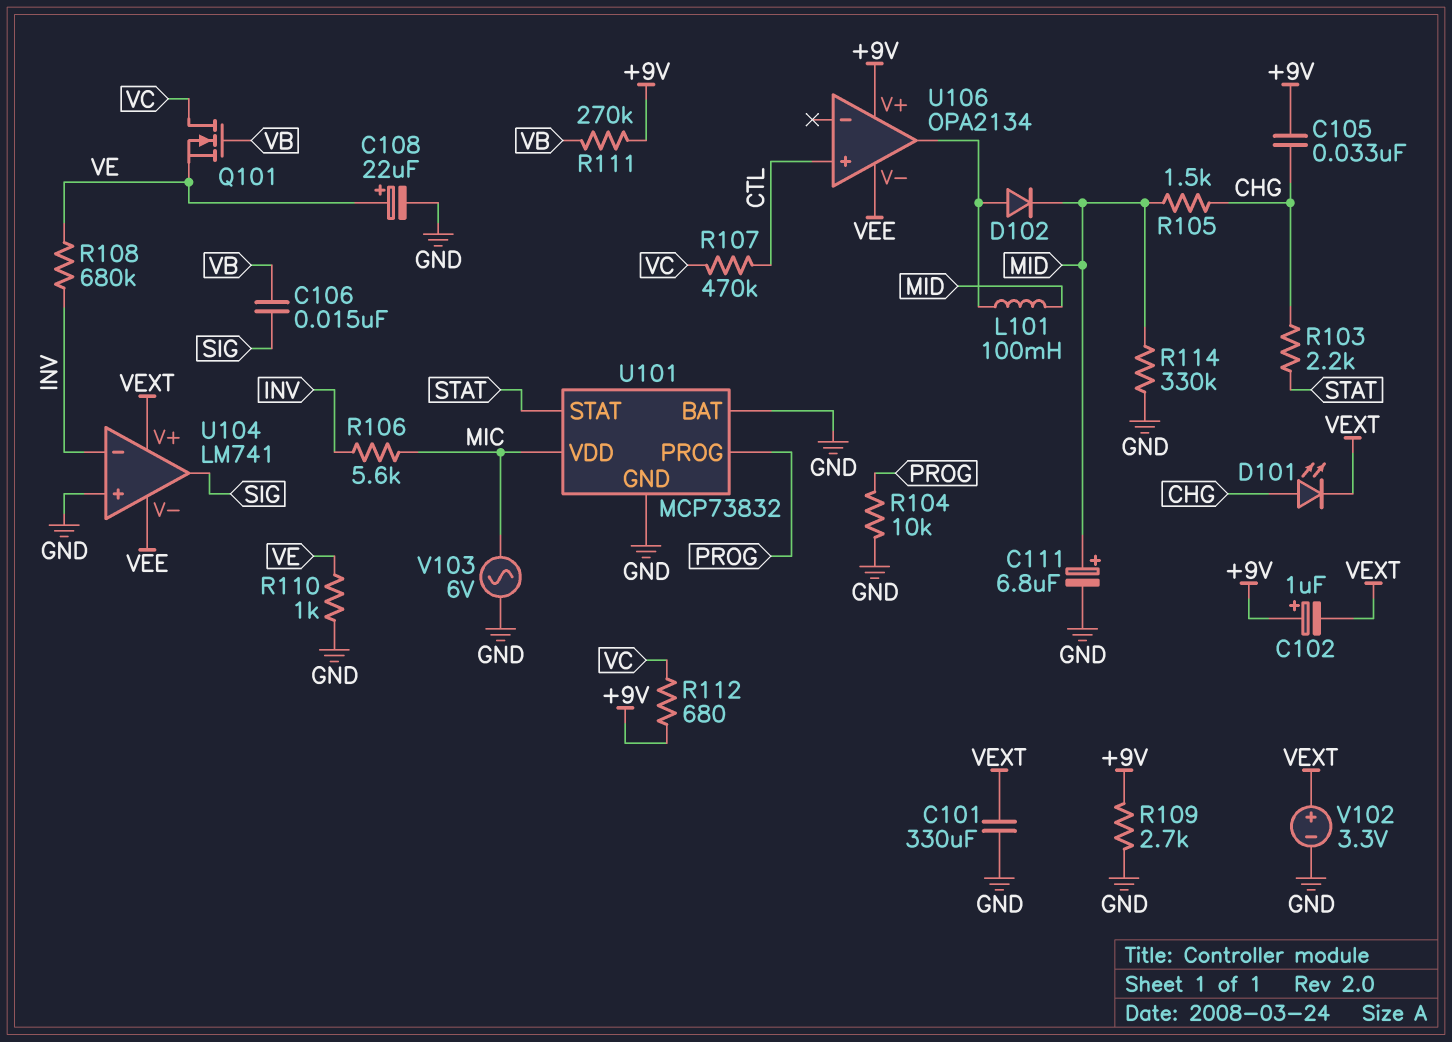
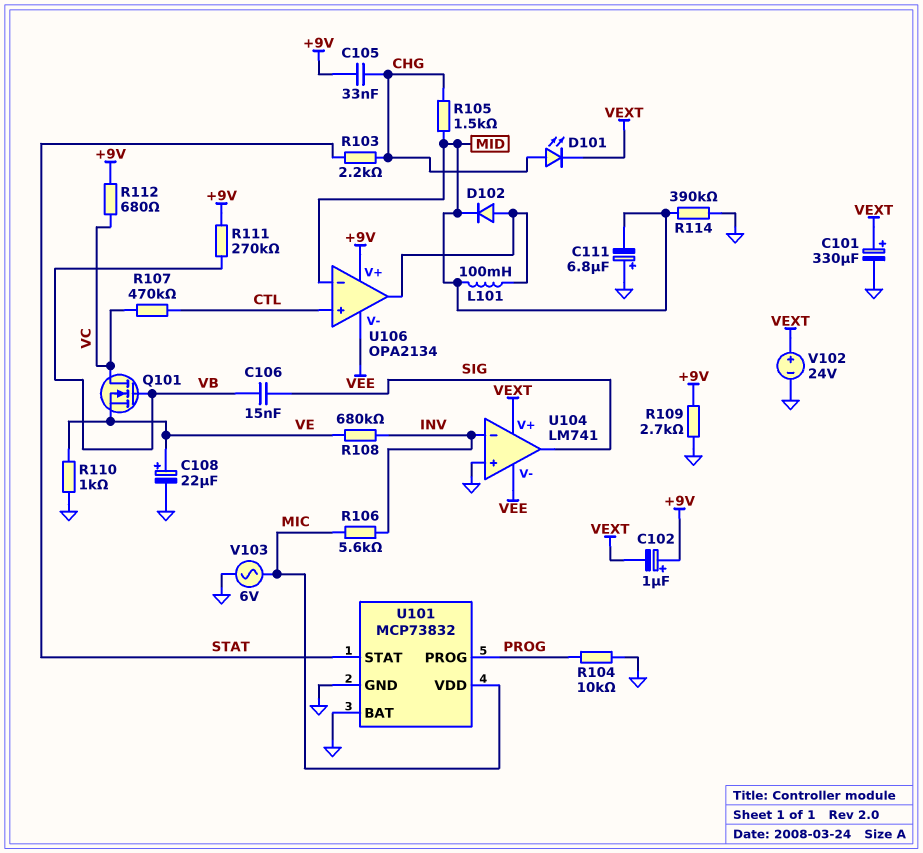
C101: 330uF (GND, VEXT) -> 330uF (plus VEXT, minus GND)
C111: 6.8uF (plus MID, minus GND) -> 6.8uF (plus GND, minus MID)
R114: 330k (GND, MID) -> 390k (GND, MID)
U106 pin in-: none -> MID
V102: 3.3V (plus VEXT, minus GND) -> 24V (plus VEXT, minus GND)

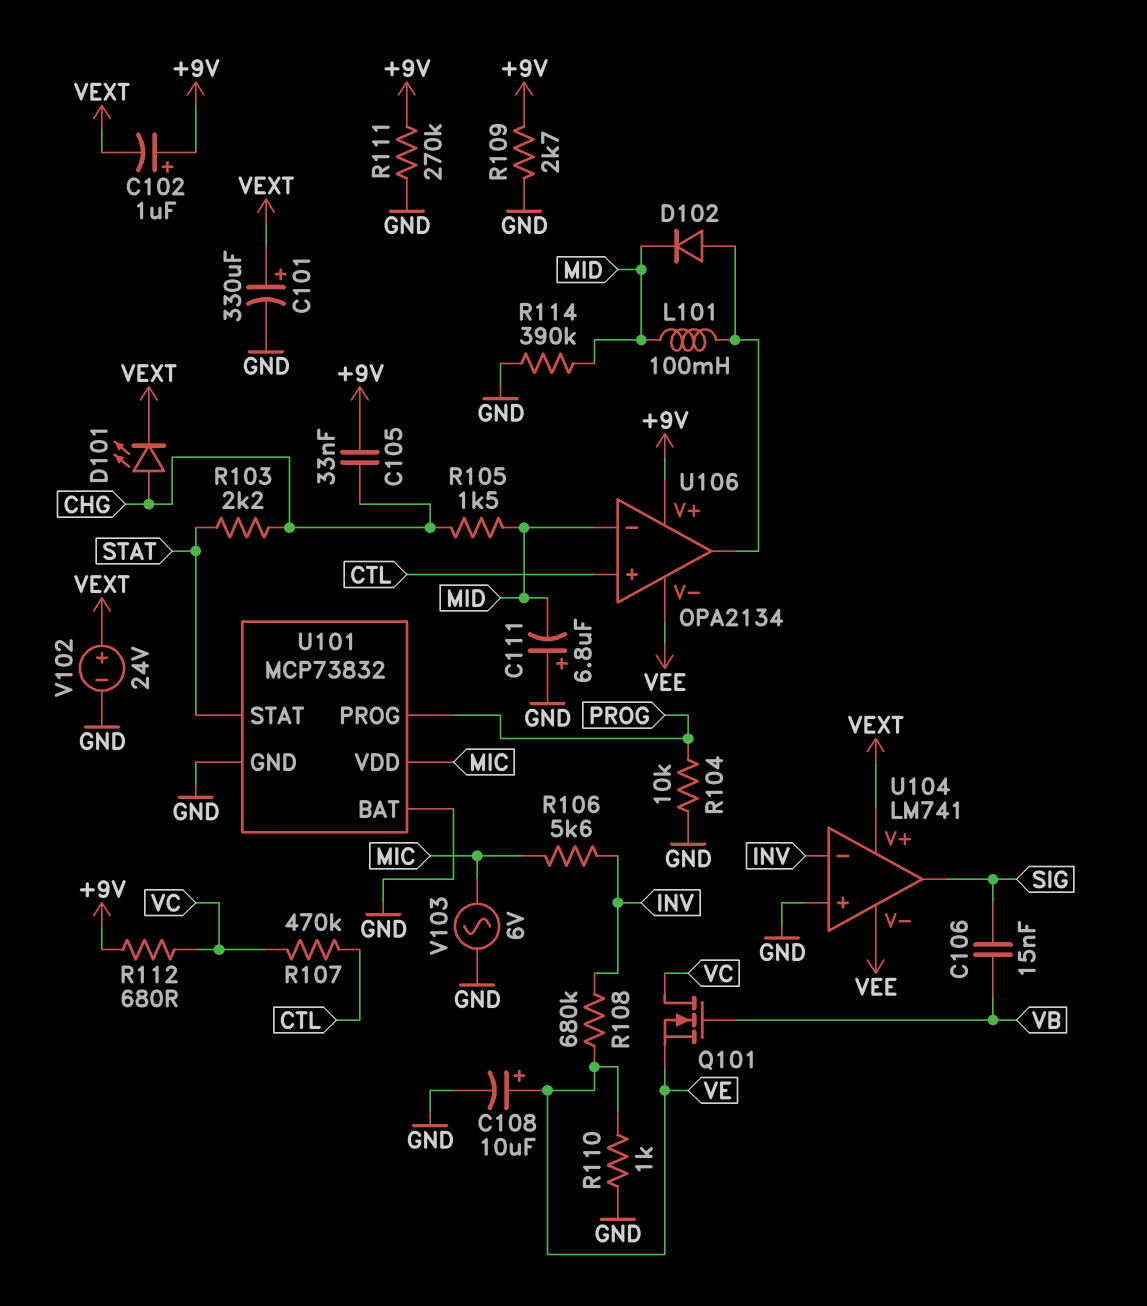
C108: 22uF (plus VE, minus GND) -> 10uF (plus VE, minus GND)
R111: 270k (+9V, VB) -> 270k (+9V, GND)

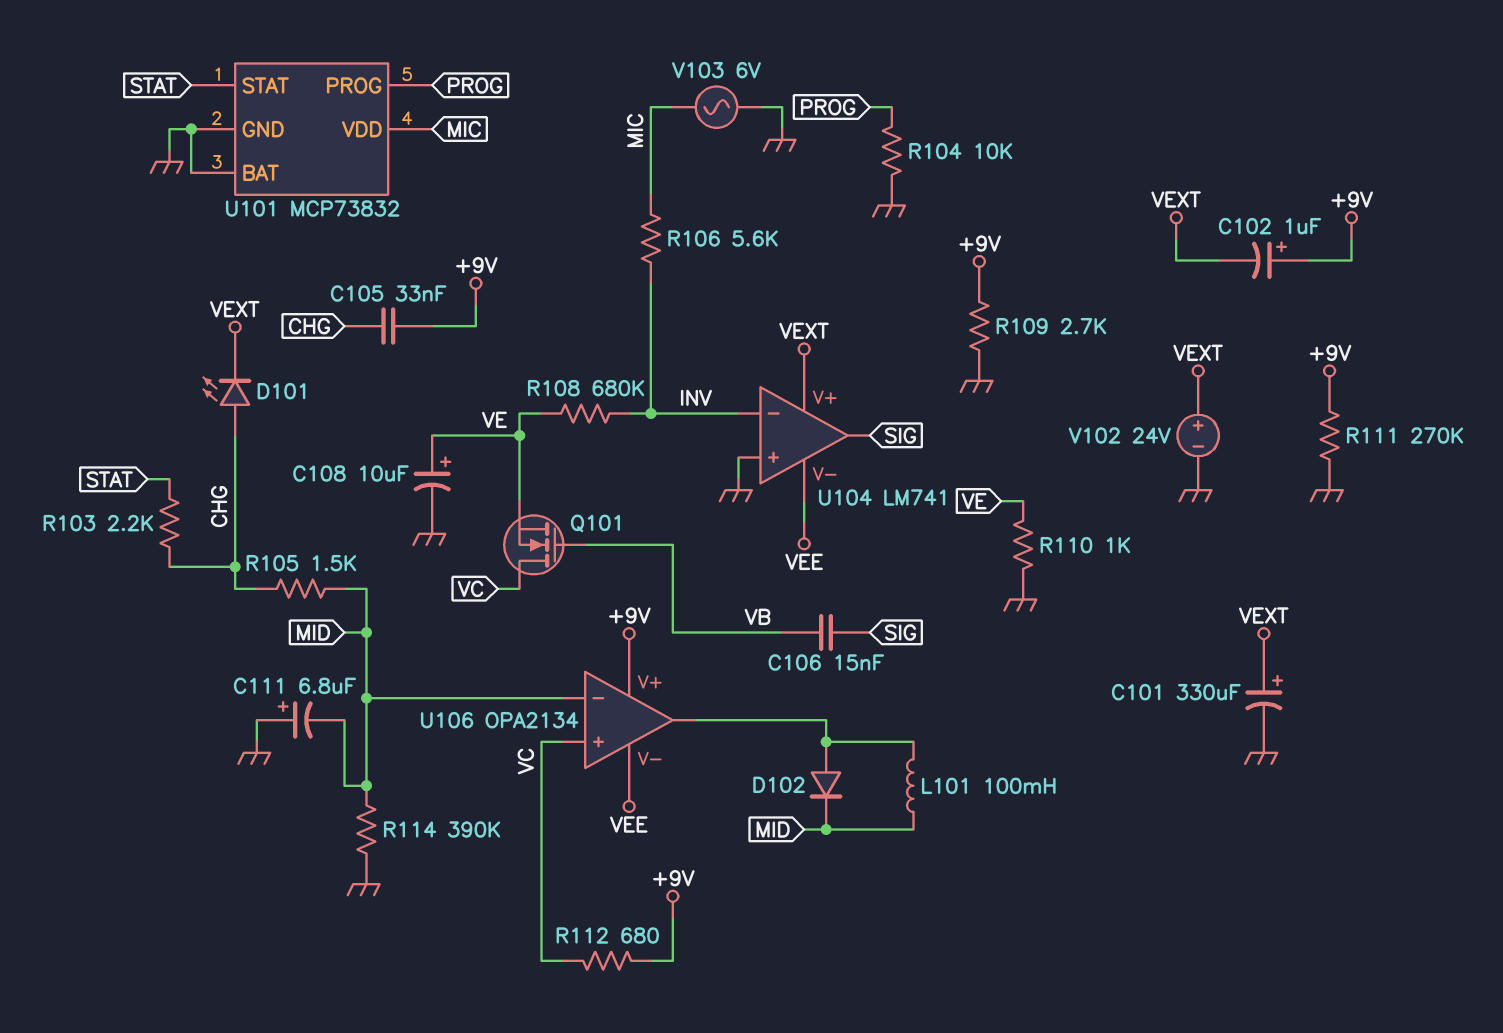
R107: 470k (CTL, VC) -> none
U106 pin in+: CTL -> VC

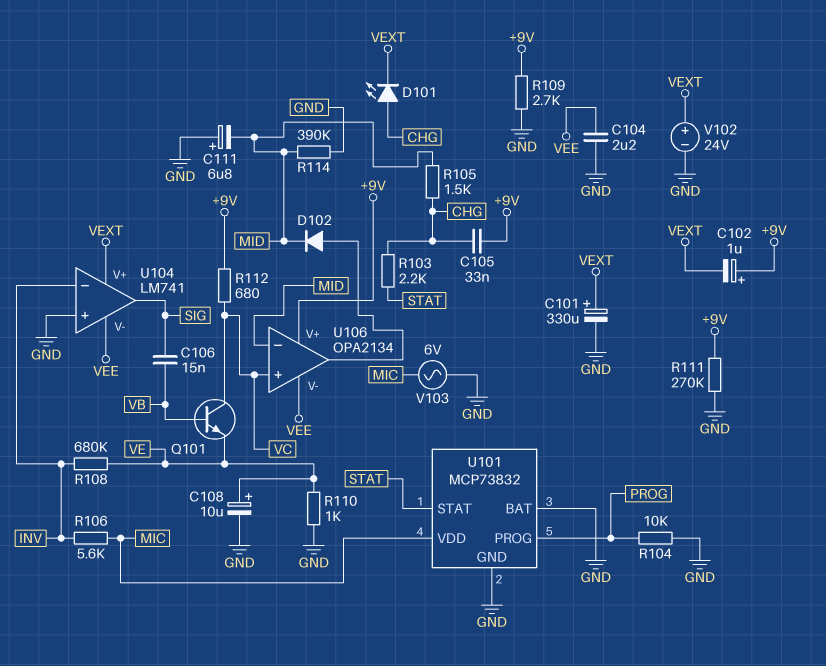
C104: none -> 2.2uF (GND, VEE)
L101: 100mH (MID, U106/out) -> none
Q101: NMOS (G VB, D VC, S VE) -> NPN (B VB, C VC, E VE)

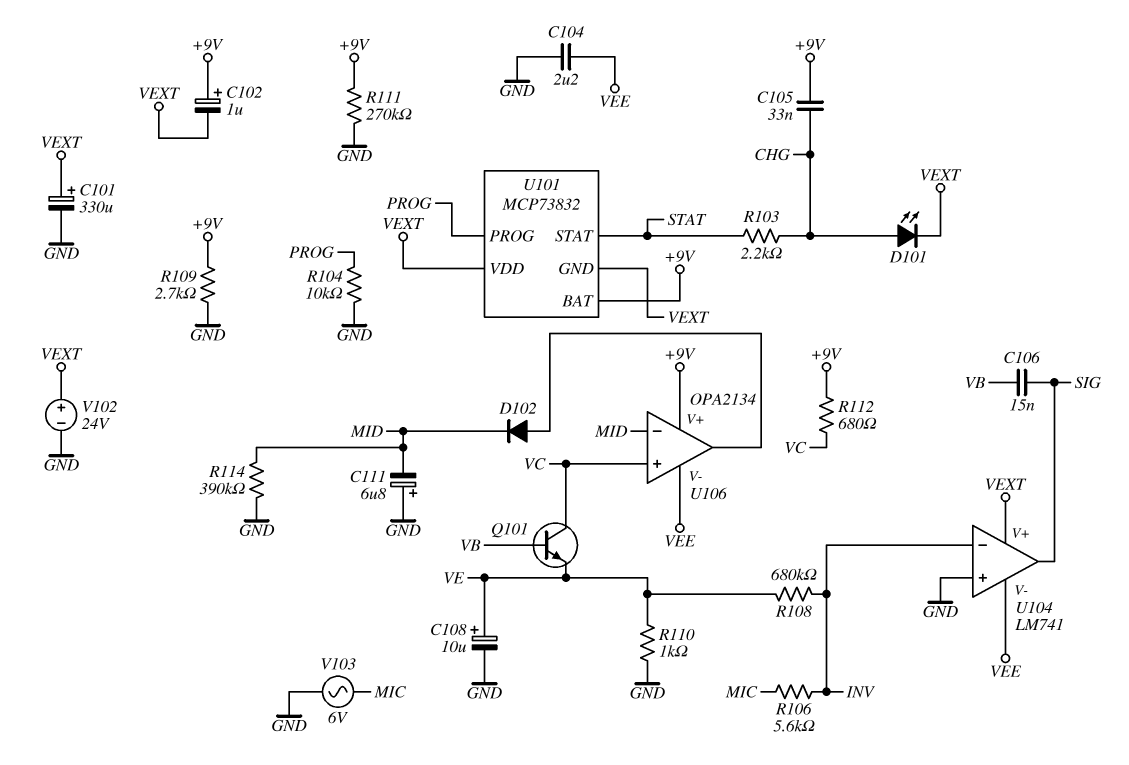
R105: 1.5k (CHG, MID) -> none
U101 pin BAT: GND -> +9V
U101 pin GND: GND -> VEXT
U101 pin VDD: MIC -> VEXT

